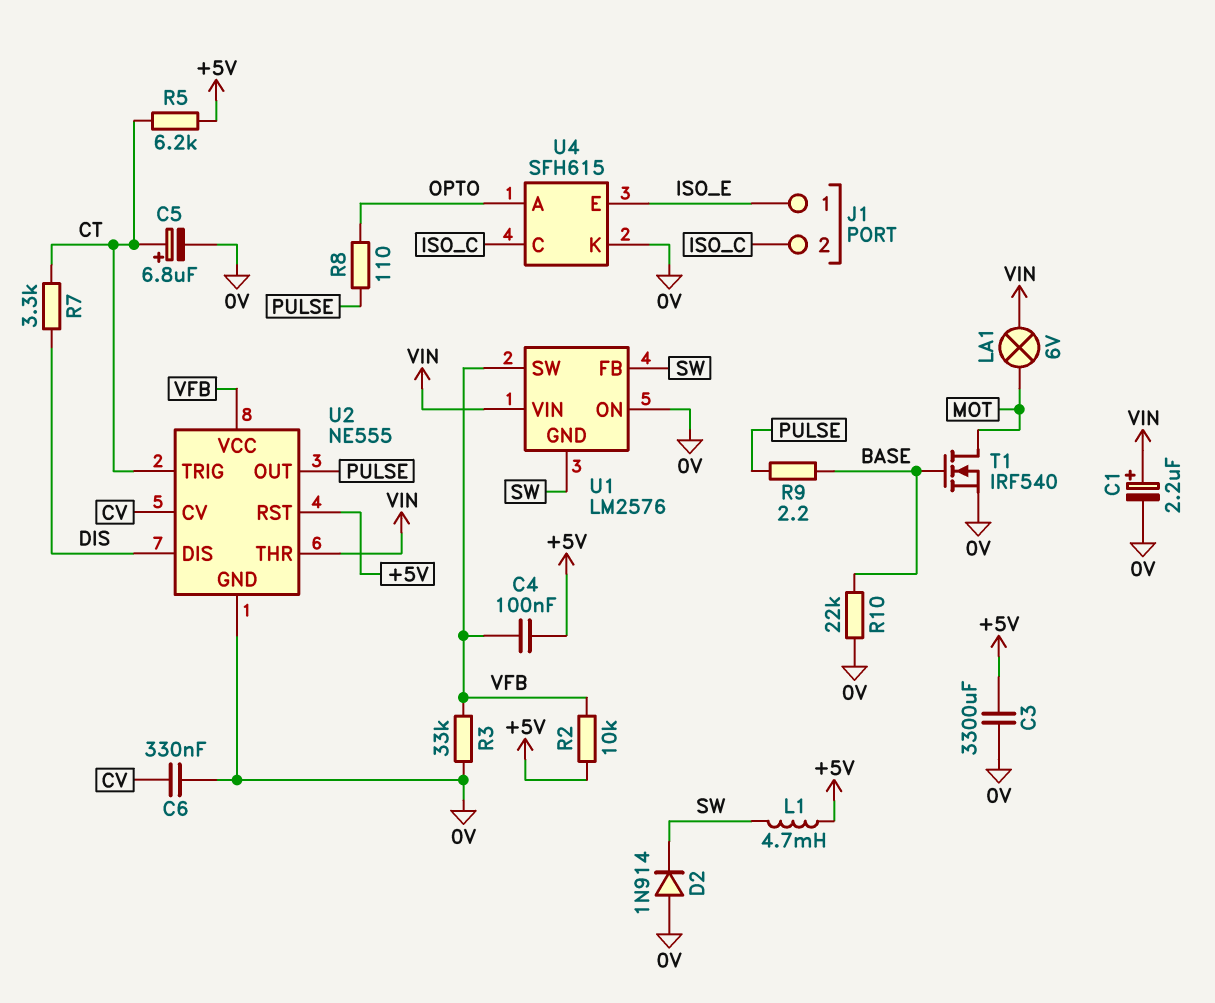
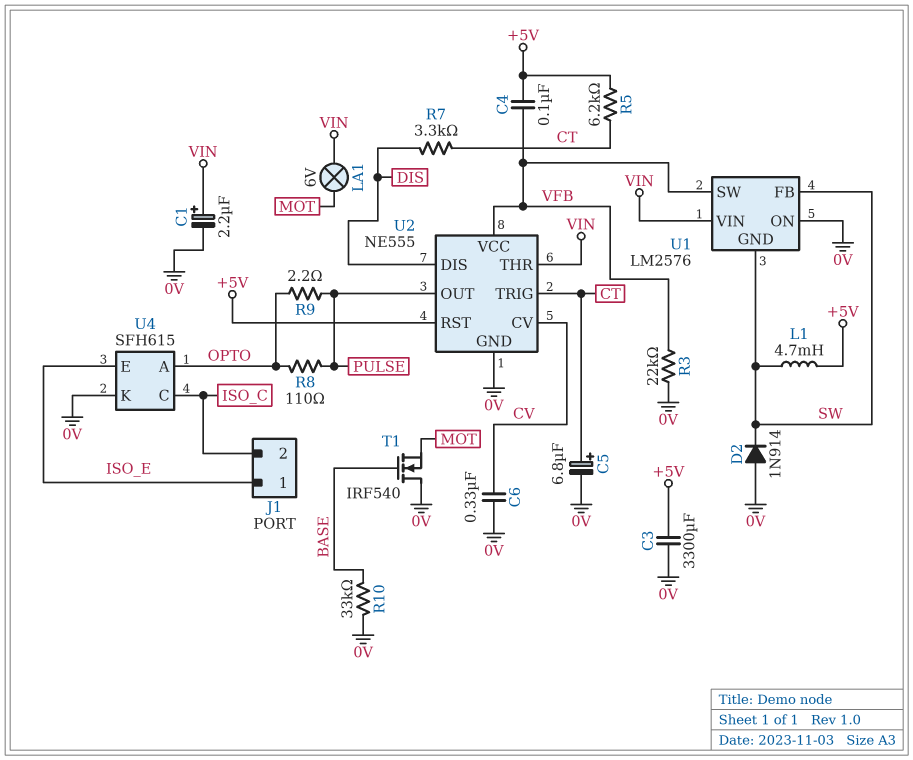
R2: 10k (+5V, VFB) -> none
R3: 33k (0V, VFB) -> 22k (0V, VFB)
R9: 2.2 (BASE, PULSE) -> 2.2 (OPTO, PULSE)
R10: 22k (0V, BASE) -> 33k (0V, BASE)
T1: NMOS IRF540 (G BASE, D MOT, S 0V) -> NMOS IRF540 (G BASE, D 0V, S MOT)

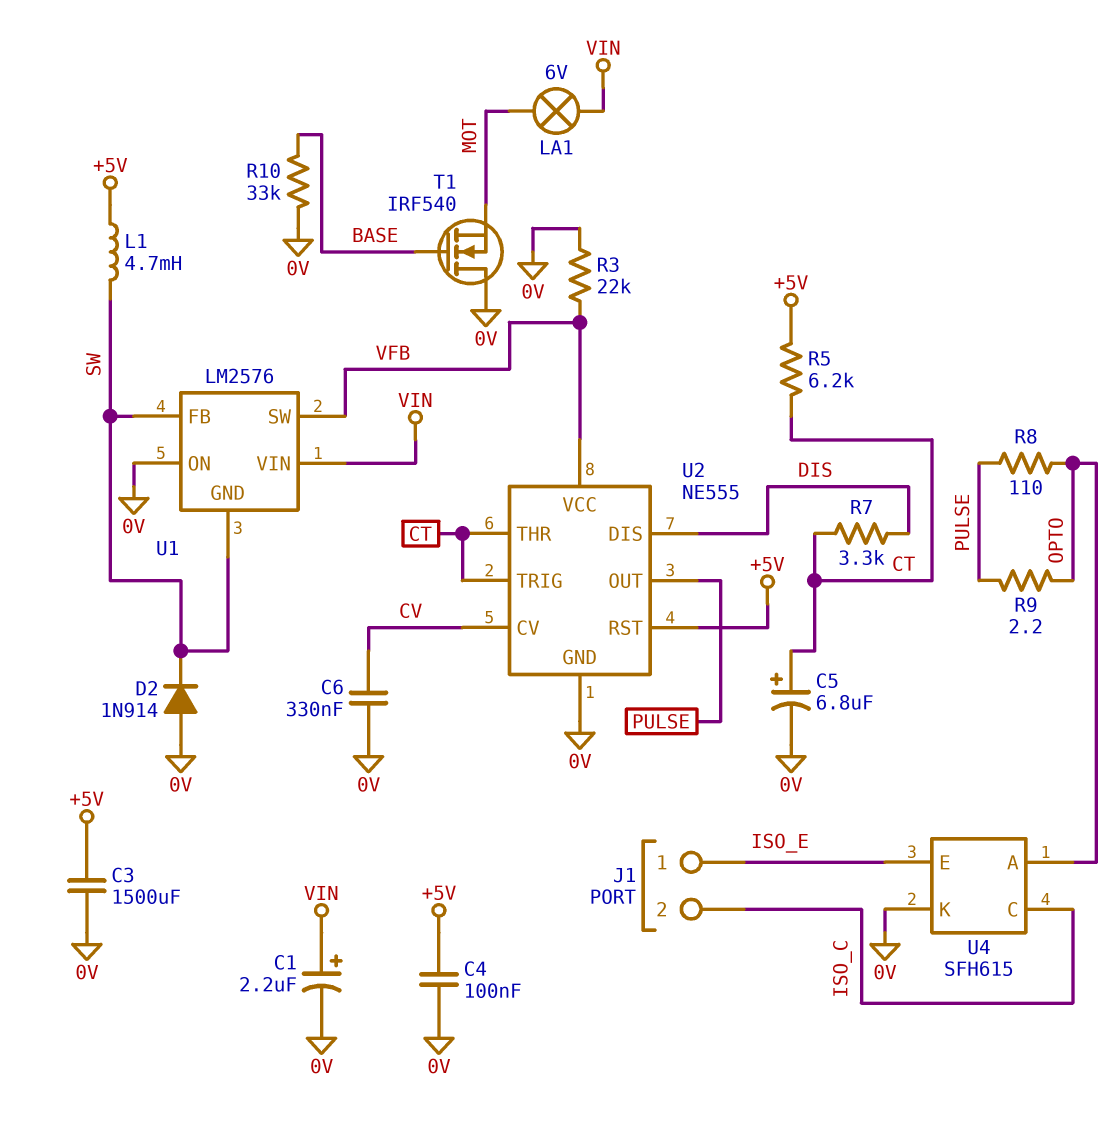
C3: 3300uF (+5V, 0V) -> 1500uF (+5V, 0V)
C4: 100nF (+5V, VFB) -> 100nF (+5V, 0V)
U2 pin THR: VIN -> CT

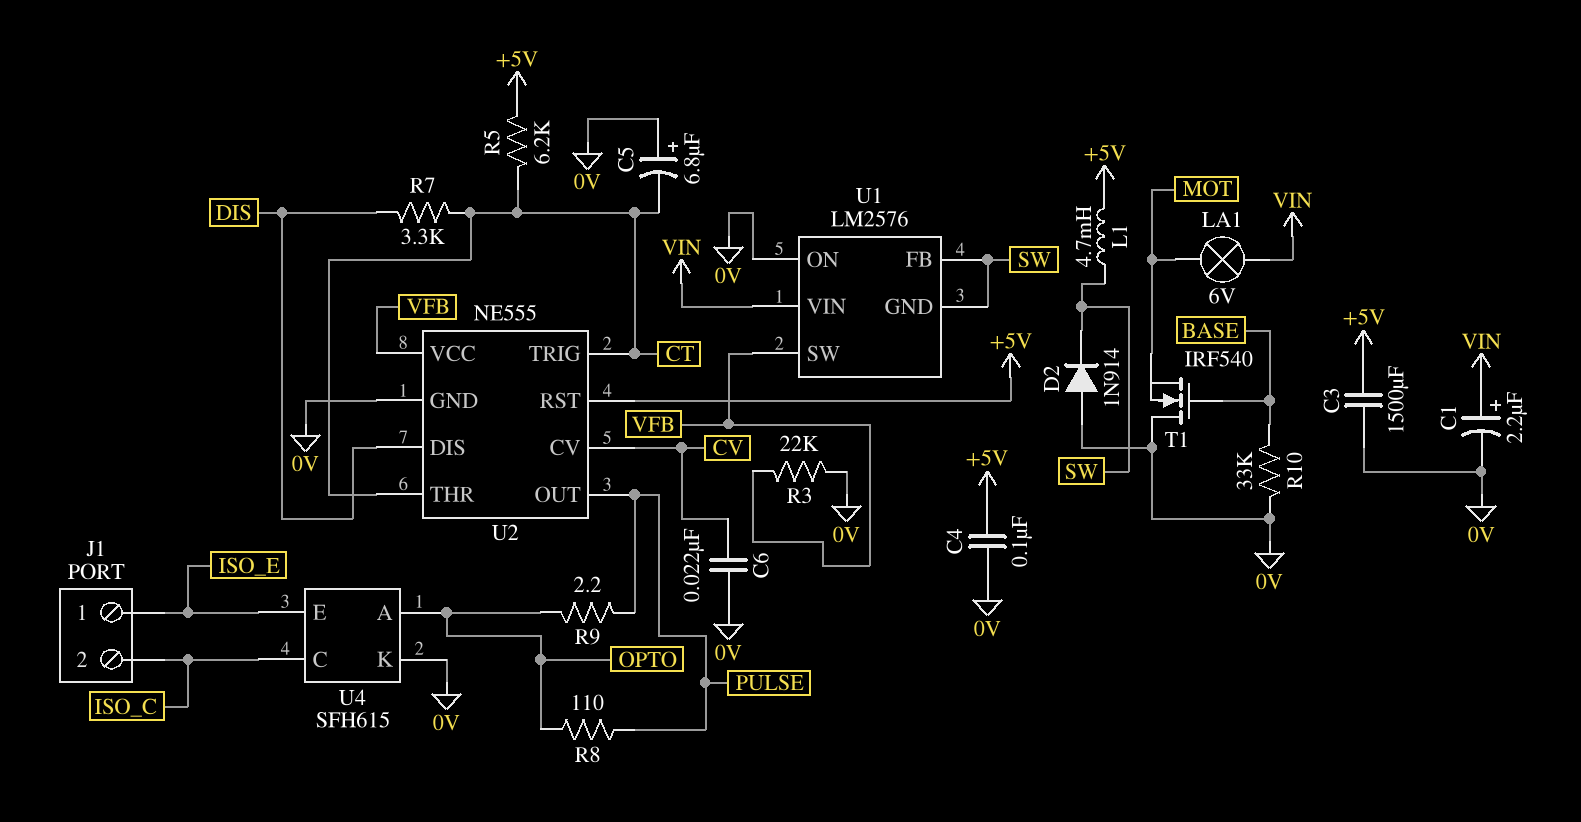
C5: 6.8uF (plus CT, minus 0V) -> 6.8uF (plus 0V, minus CT)
C6: 330nF (0V, CV) -> 22nF (0V, CV)

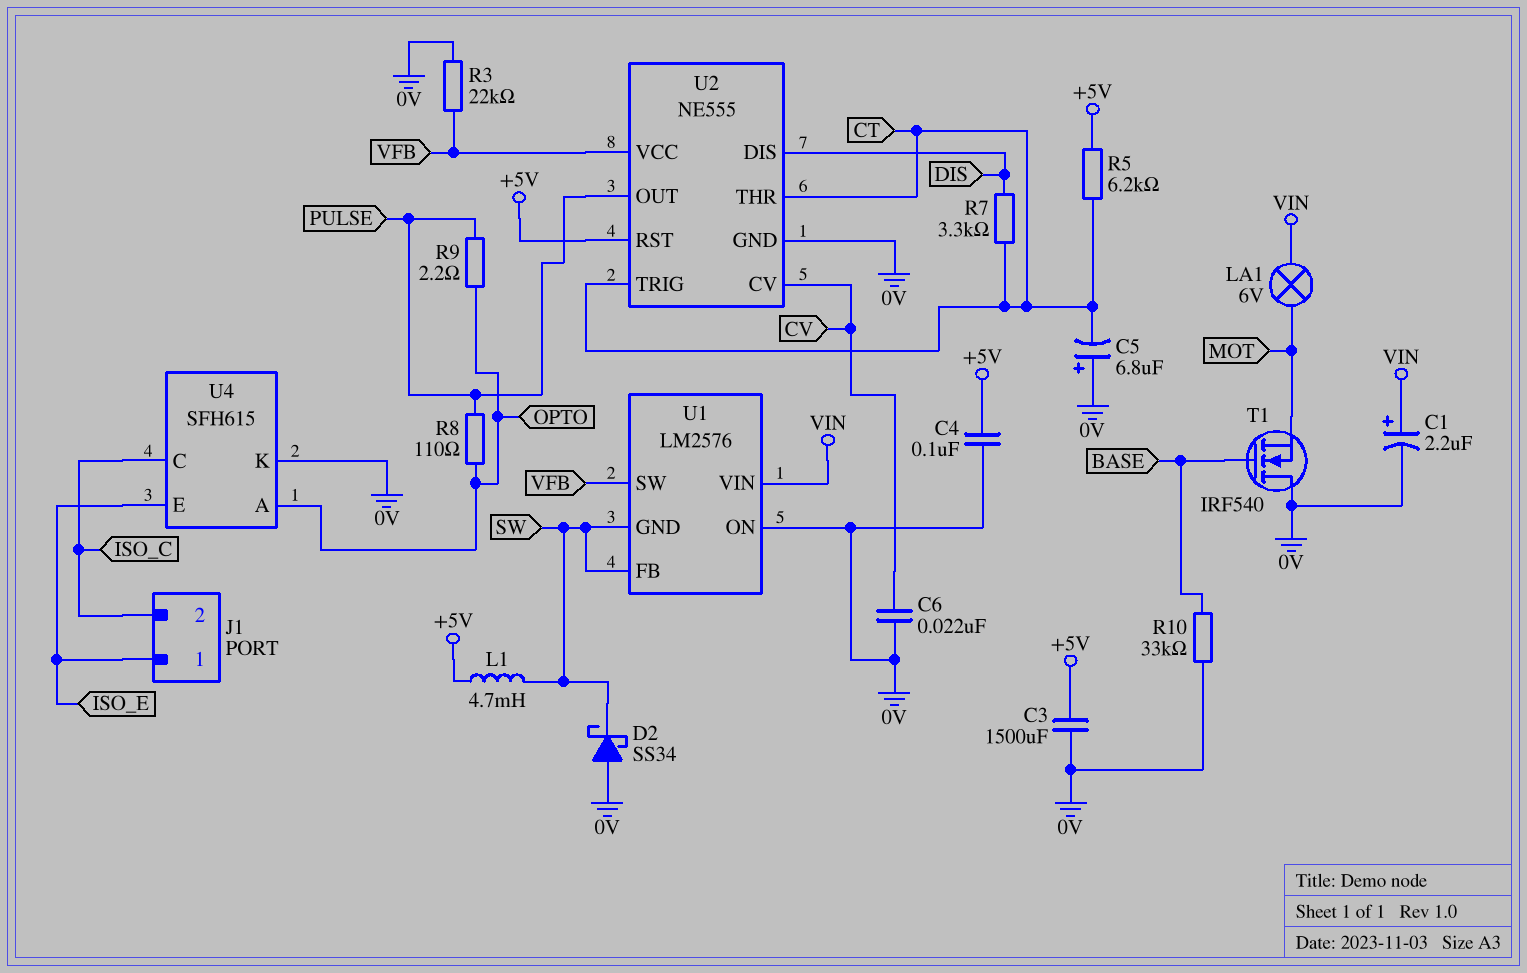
D2: diode 1N914 (A 0V, K SW) -> schottky SS34 (A 0V, K SW)

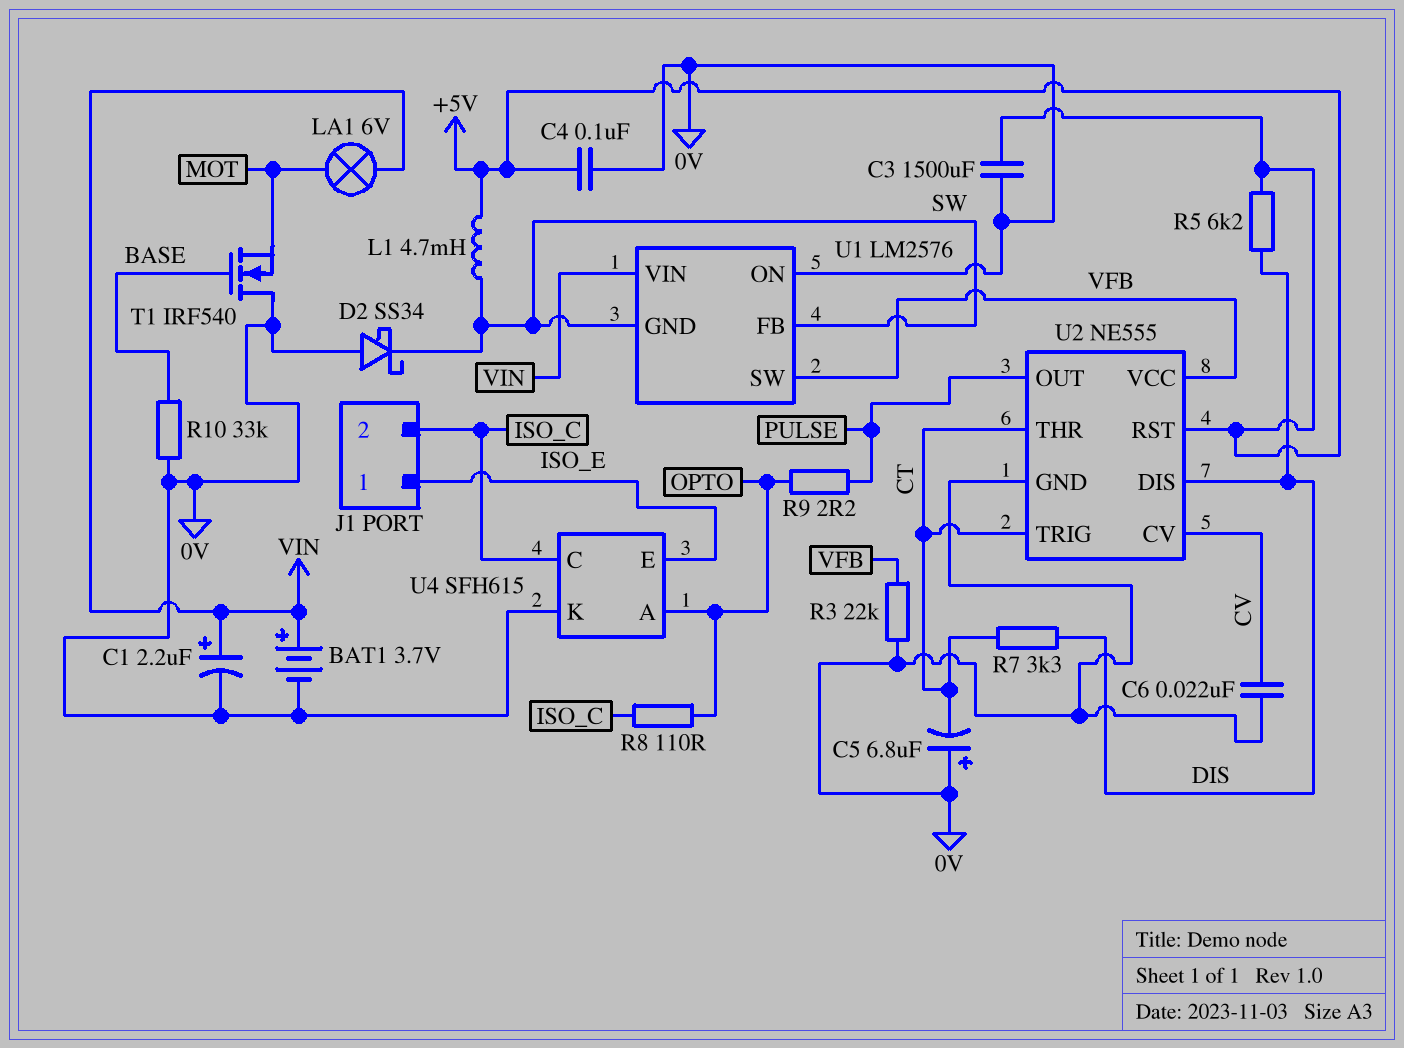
BAT1: none -> 3.7V (plus VIN, minus 0V)
R5: 6.2k (+5V, CT) -> 6.2k (+5V, DIS)
R8: 110 (OPTO, PULSE) -> 110 (ISO_C, OPTO)

